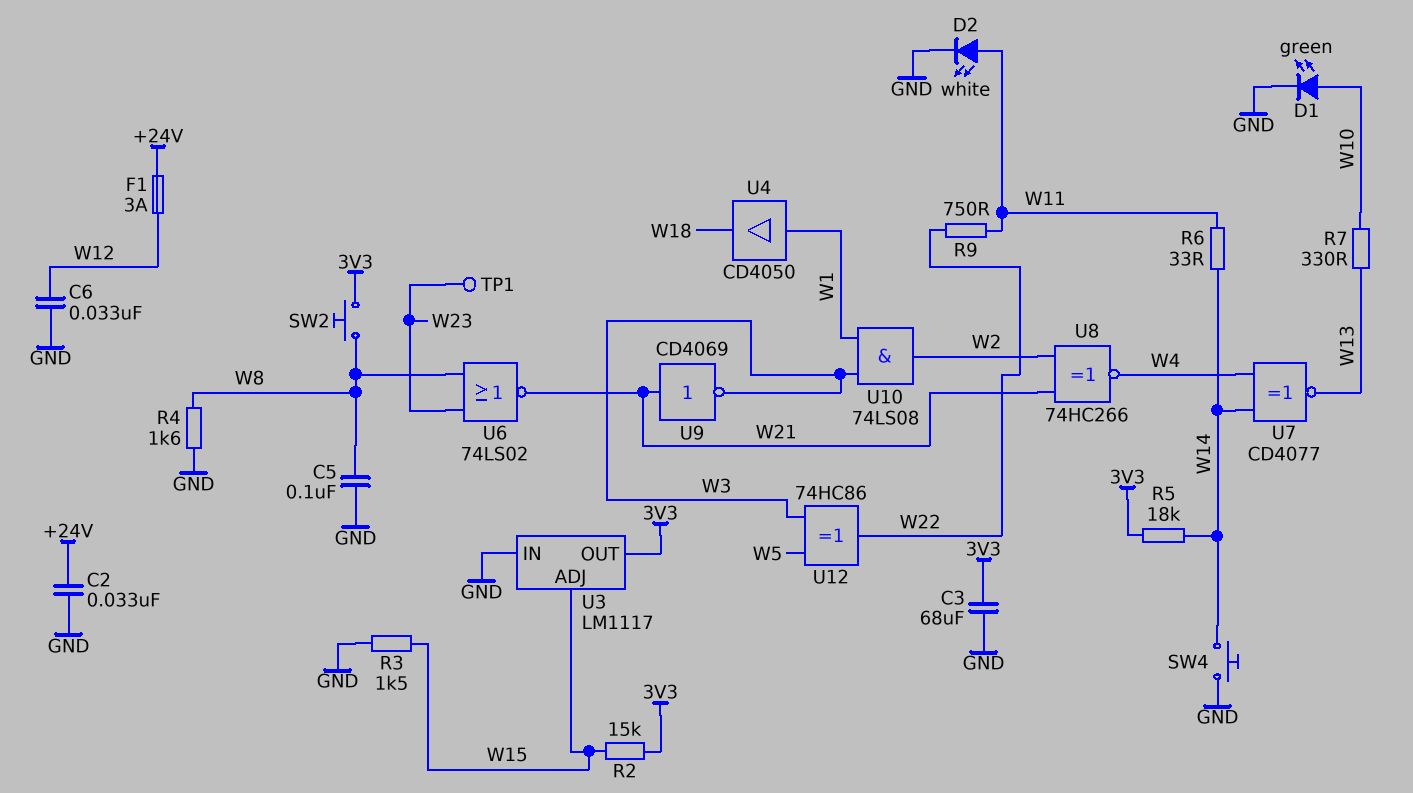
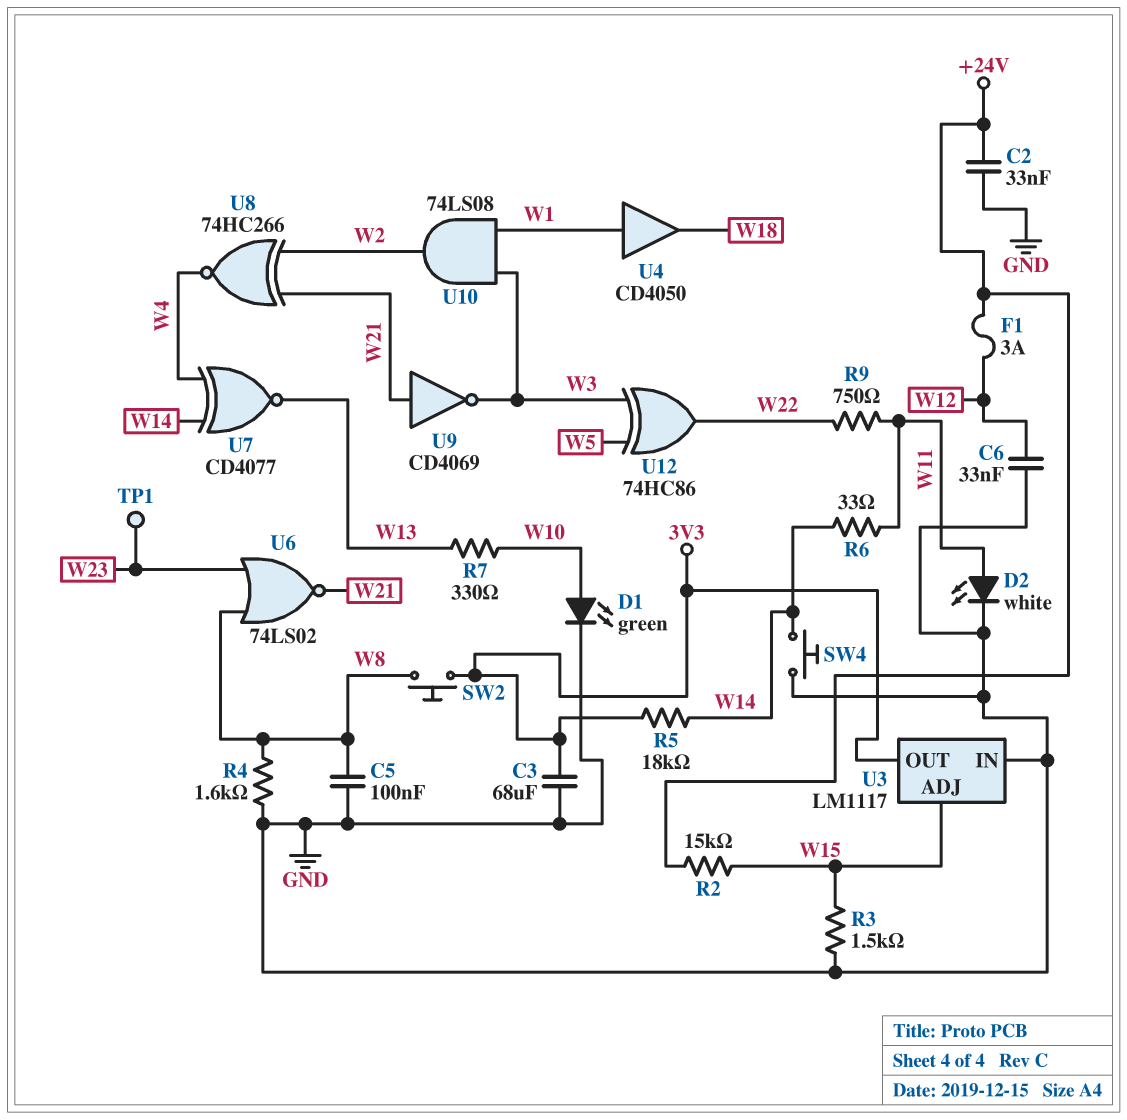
R2: 15k (3V3, W15) -> 15k (+24V, W15)

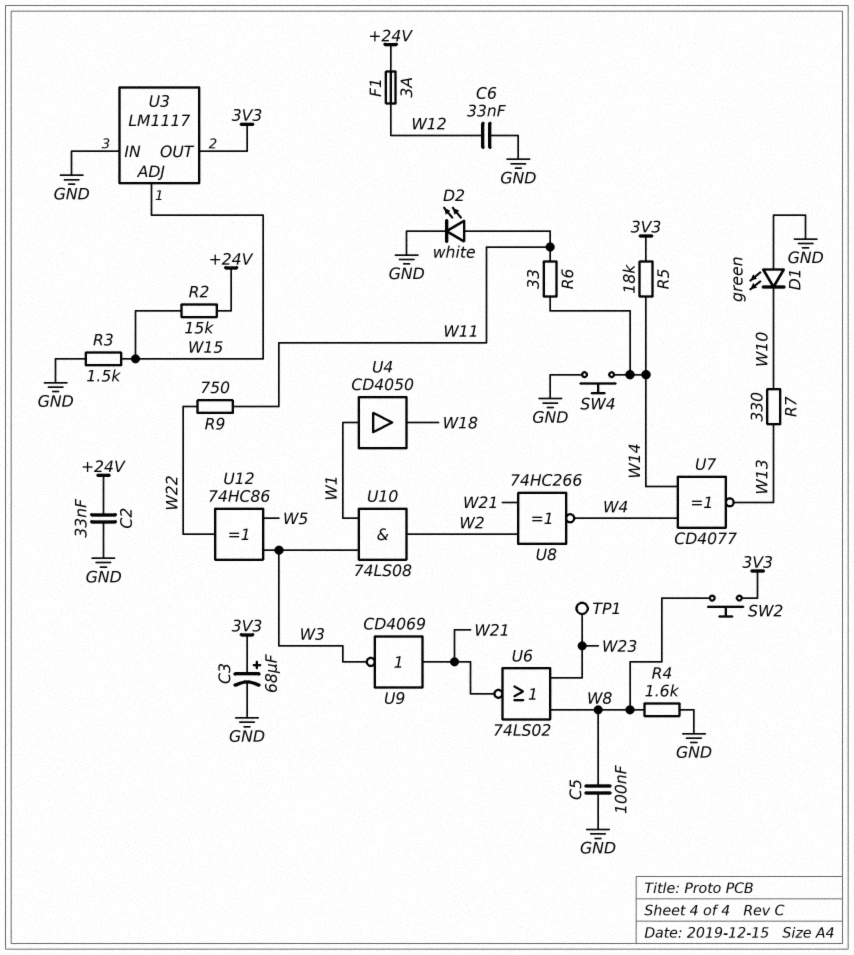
C3: 68uF (3V3, GND) -> 68uF (plus 3V3, minus GND)
D1: LED green (A W10, K GND) -> LED green (A GND, K W10)

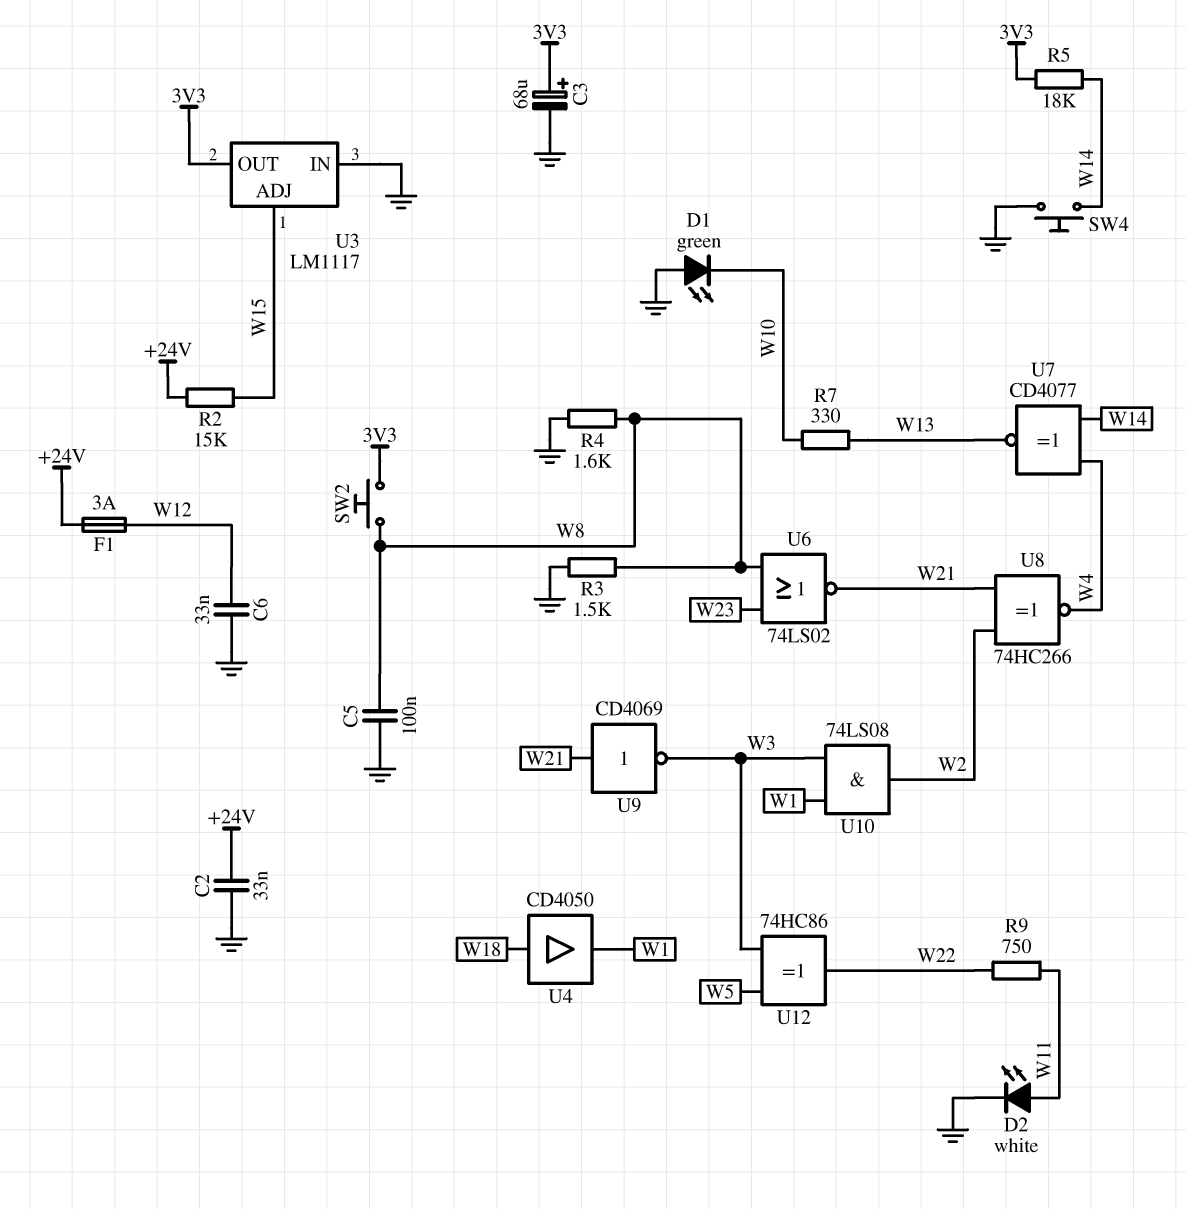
R3: 1.5k (GND, W15) -> 1.5k (GND, W8)
R6: 33 (W11, W14) -> none
TP1: test point (W23) -> none
U4: buffer CD4050 (in W1, out W18) -> buffer CD4050 (in W18, out W1)

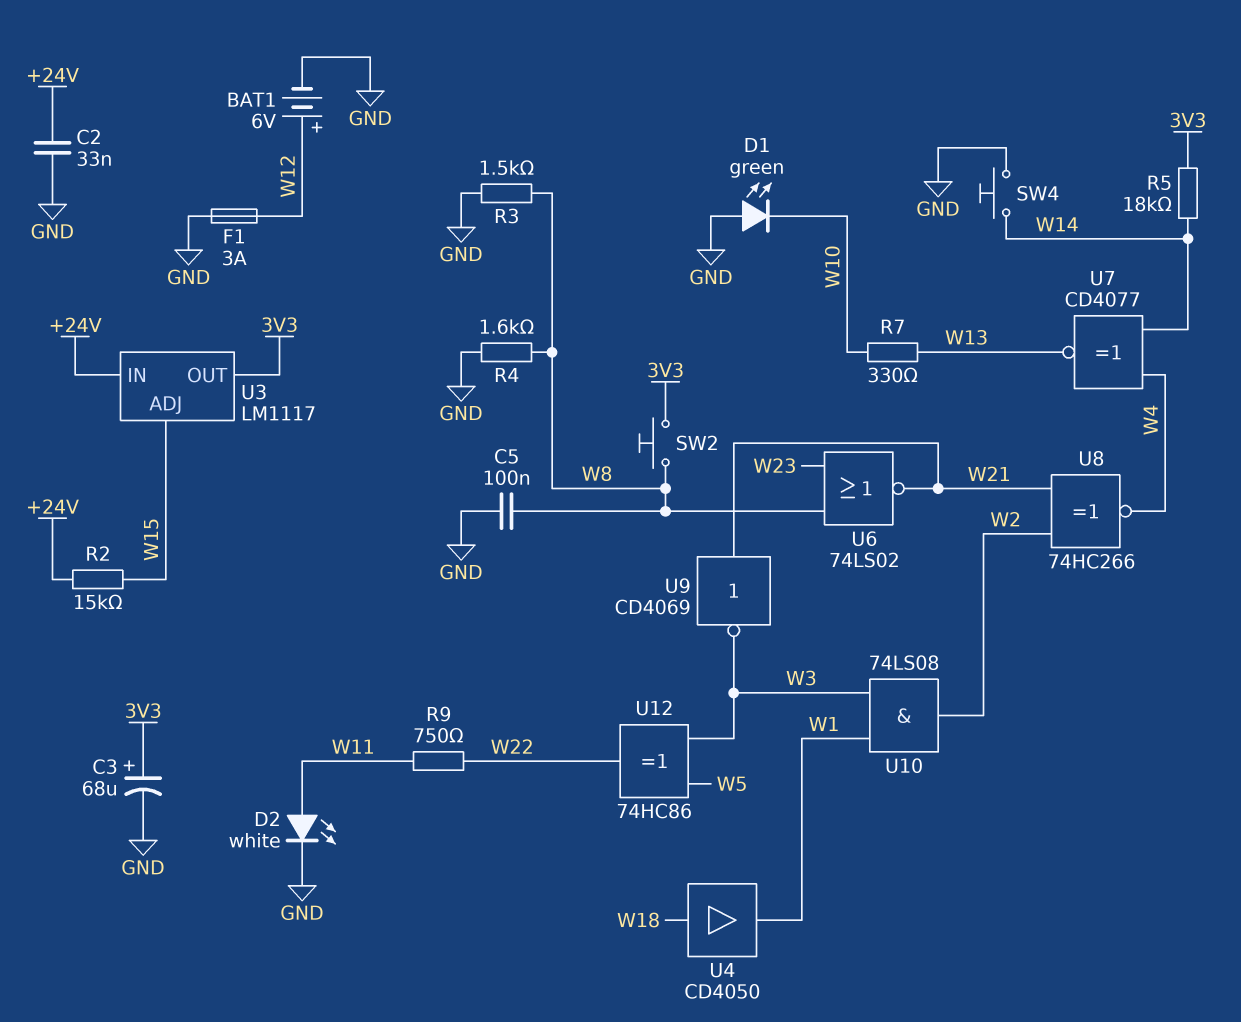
BAT1: none -> 6V (plus W12, minus GND)
C6: 33nF (GND, W12) -> none
F1: 3A (+24V, W12) -> 3A (GND, W12)
U3 pin IN: GND -> +24V

